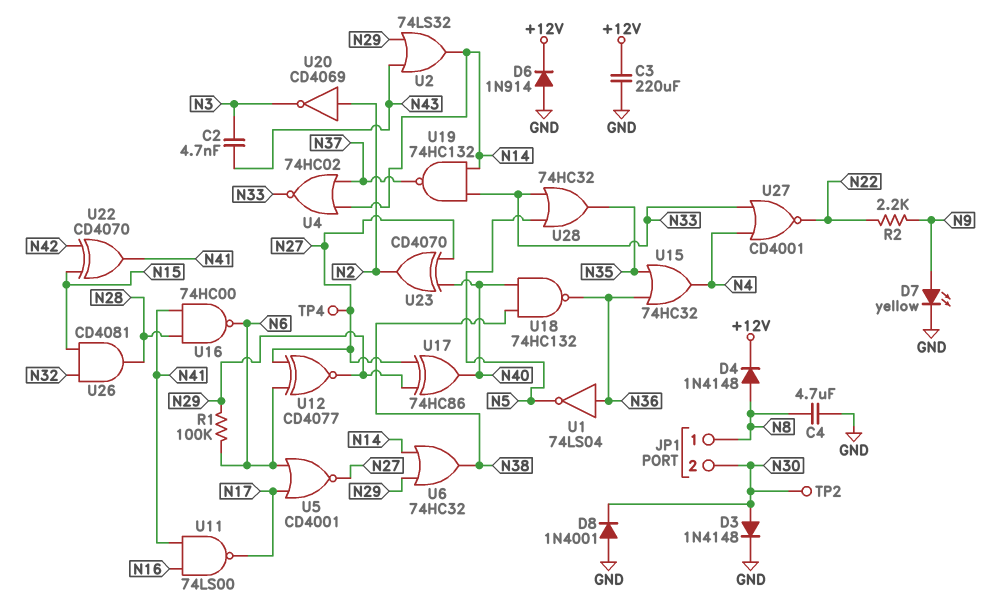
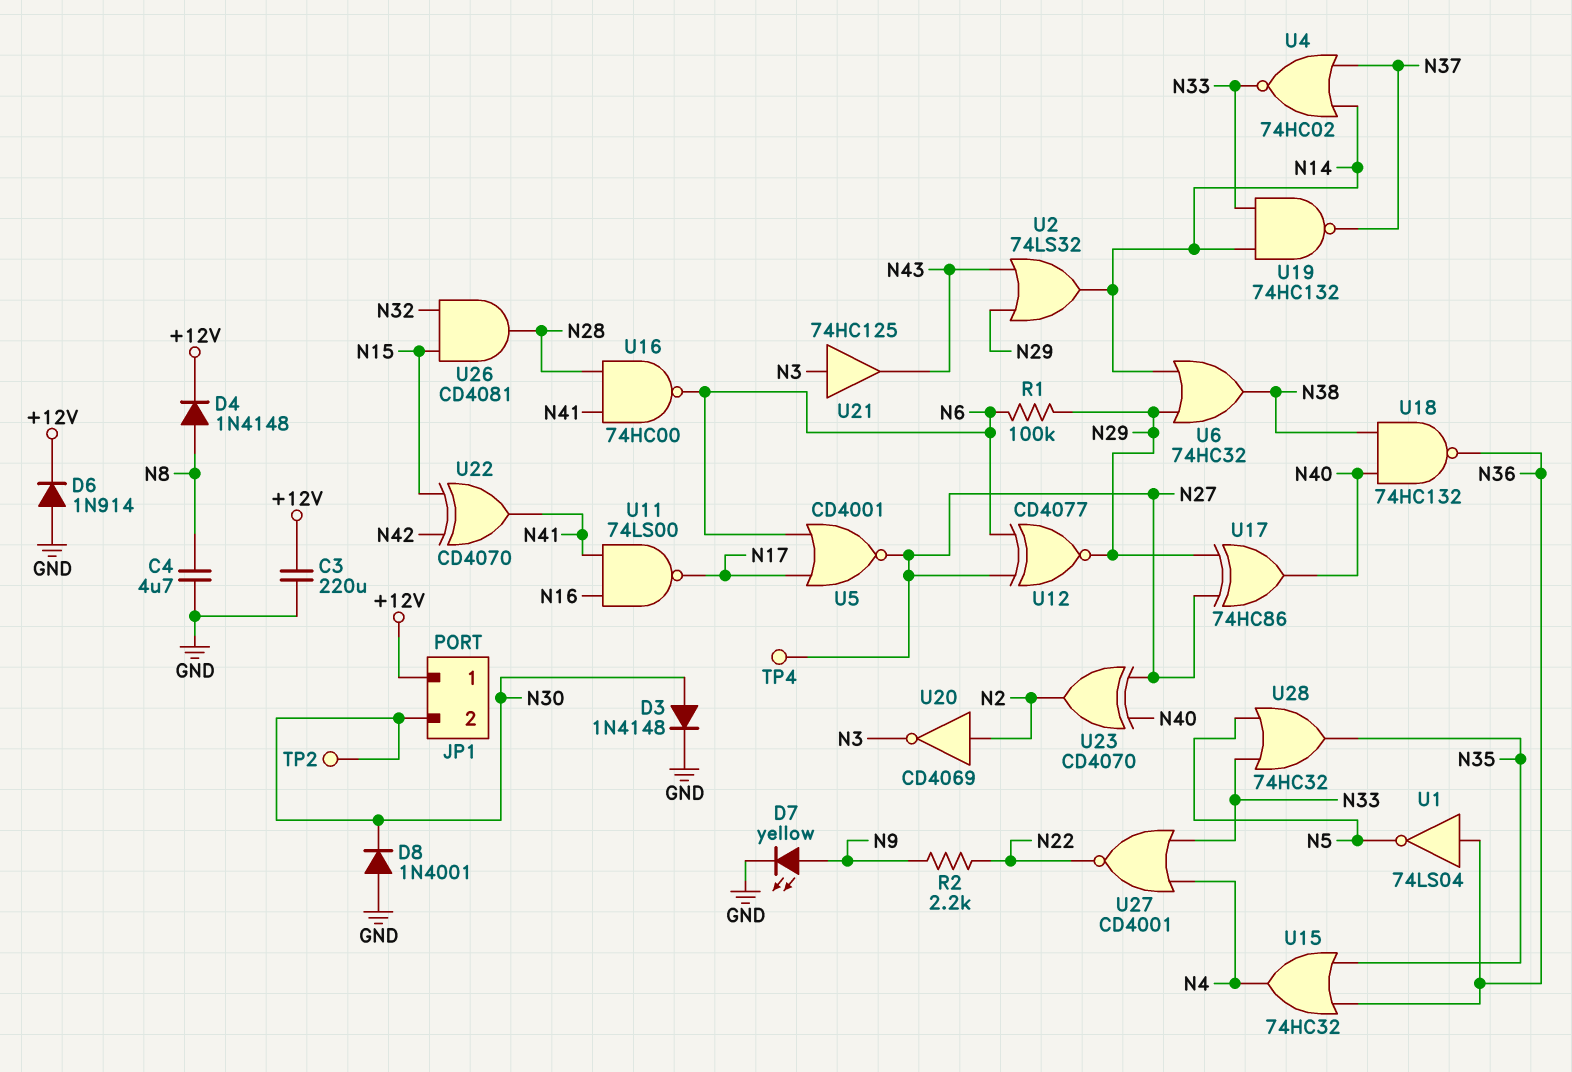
C2: 4.7nF (N3, N43) -> none
JP1 pin 1: N8 -> +12V
U21: none -> buffer 74HC125 (in N3, out N43)

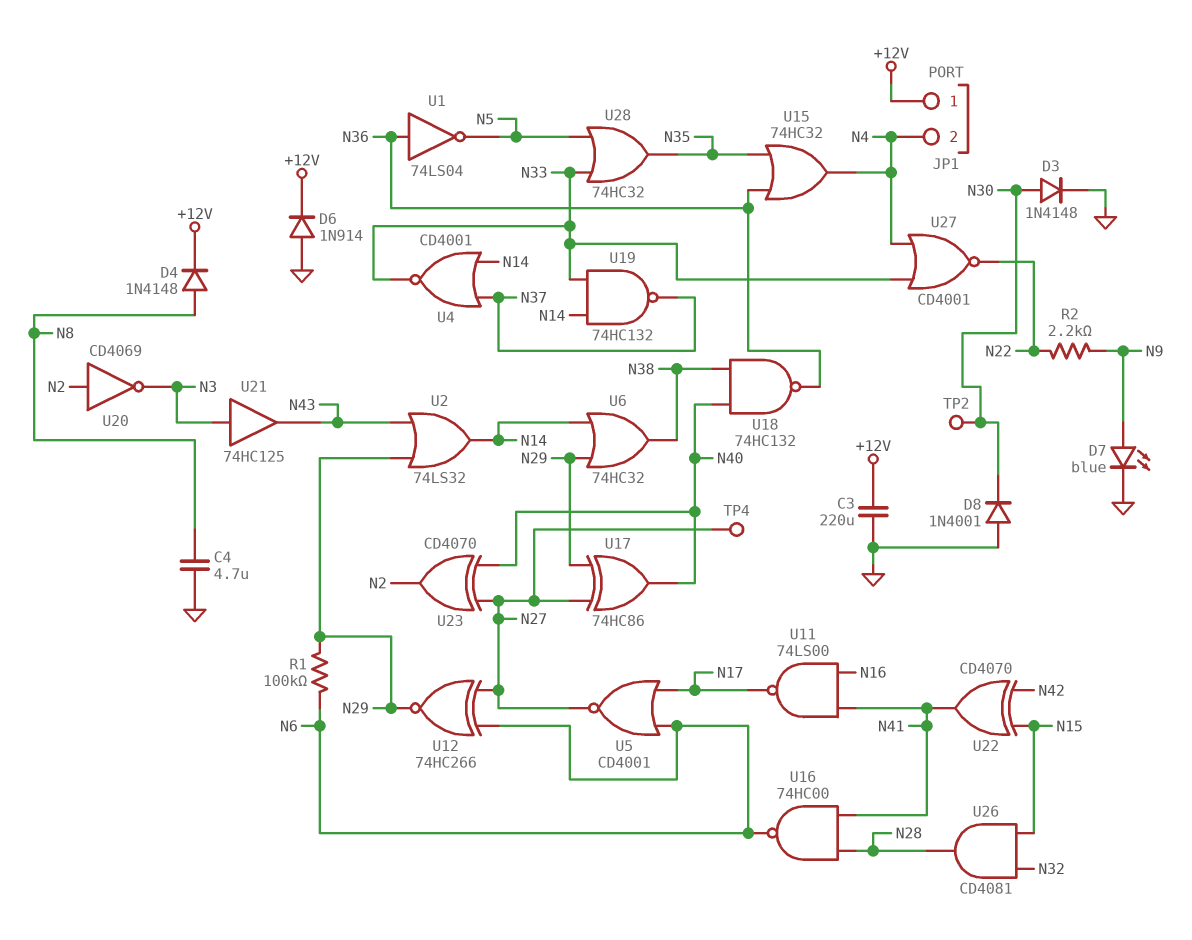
D7: LED yellow (A N9, K GND) -> LED blue (A N9, K GND)
JP1 pin 2: N30 -> N4
U4: NOR 74HC02 (in N14, in N37, out N33) -> NOR CD4001 (in N14, in N37, out N33)
U12: XNOR CD4077 (in N6, in N27, out N29) -> XNOR 74HC266 (in N6, in N27, out N29)

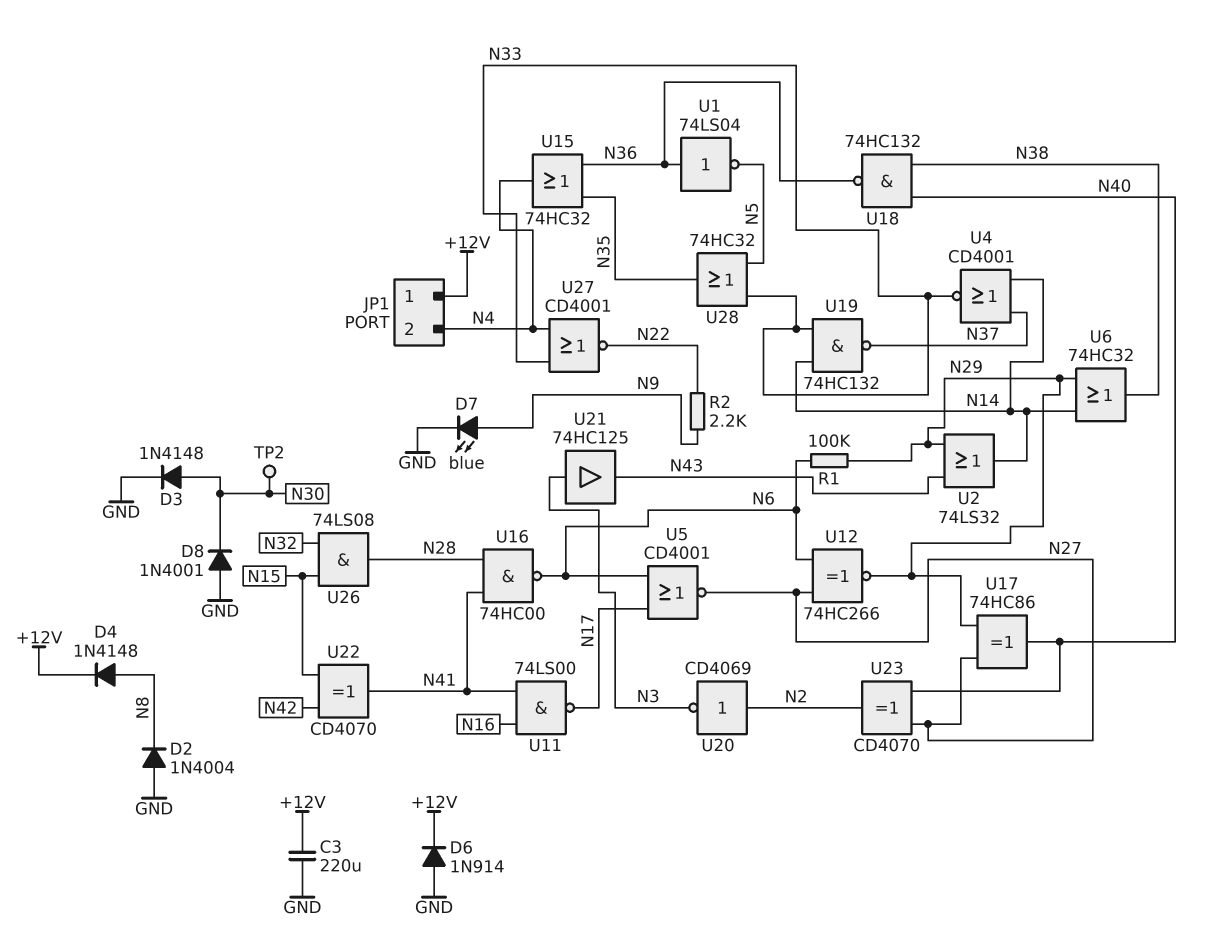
C4: 4.7uF (GND, N8) -> none
D2: none -> diode 1N4004 (A GND, K N8)
TP4: test point (N27) -> none
U26: AND CD4081 (in N15, in N32, out N28) -> AND 74LS08 (in N15, in N32, out N28)

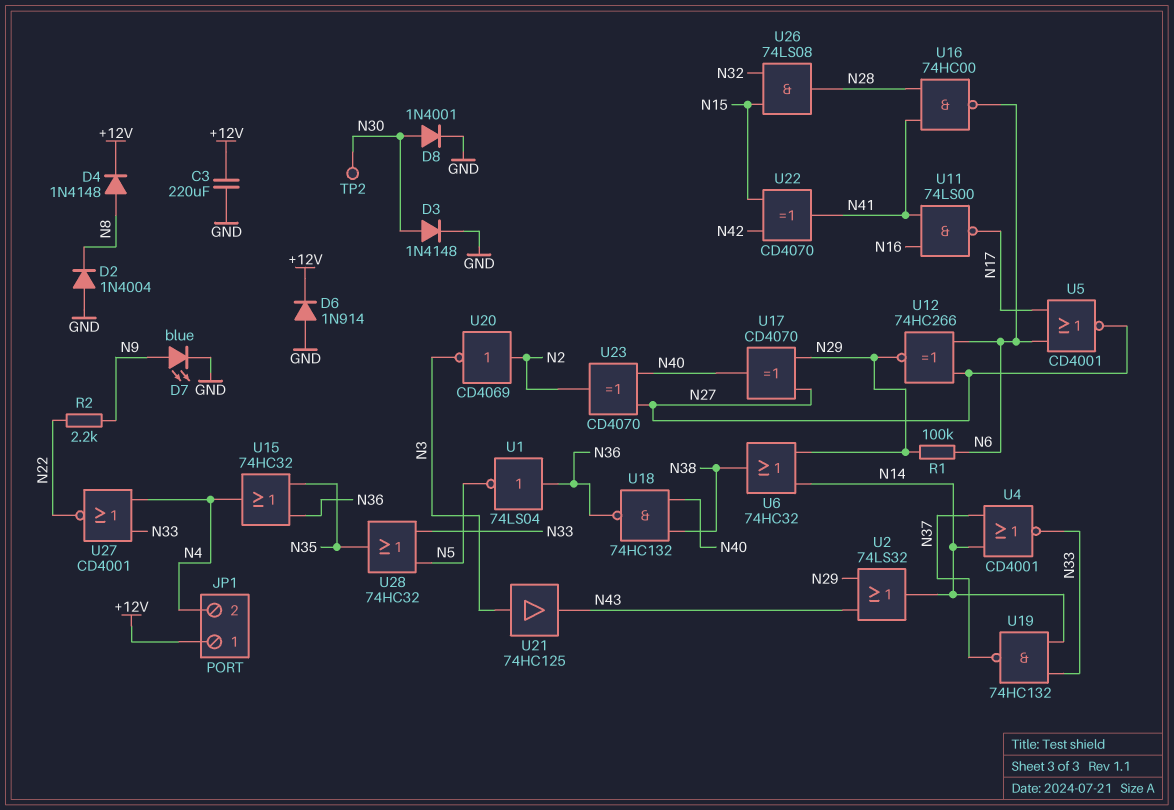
D8: diode 1N4001 (A GND, K N30) -> diode 1N4001 (A N30, K GND)
U17: XOR 74HC86 (in N27, in N29, out N40) -> XOR CD4070 (in N27, in N29, out N40)

